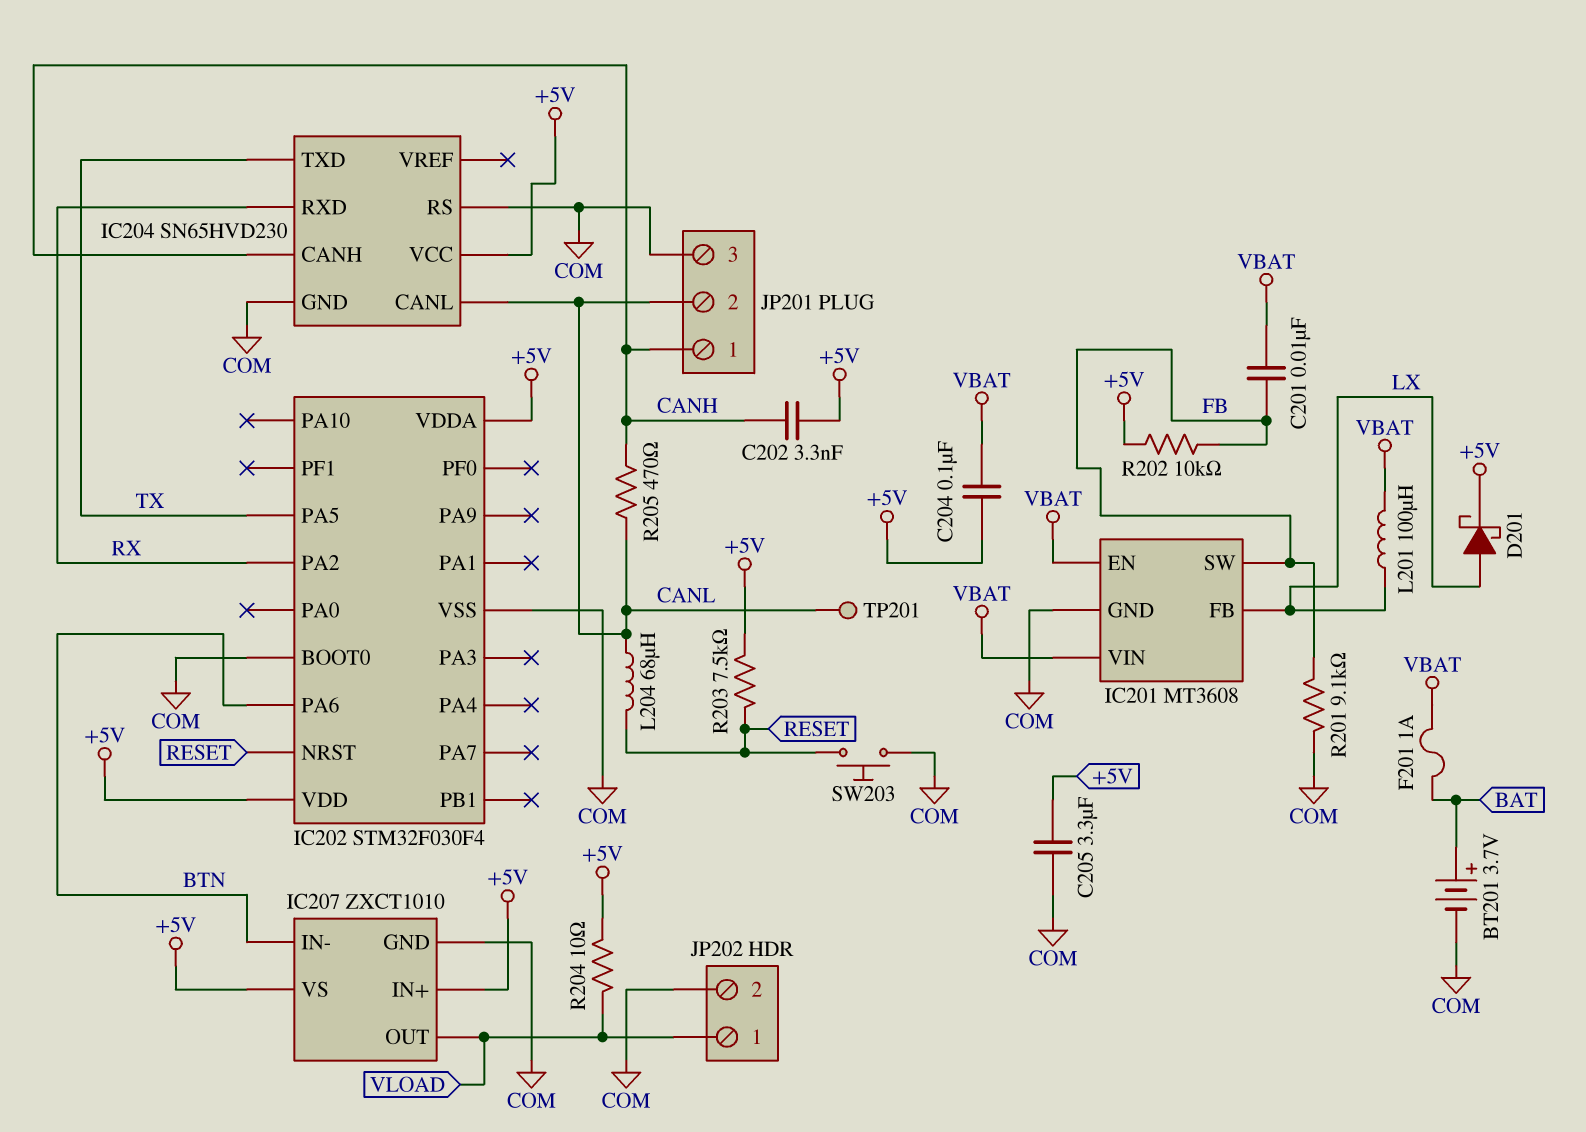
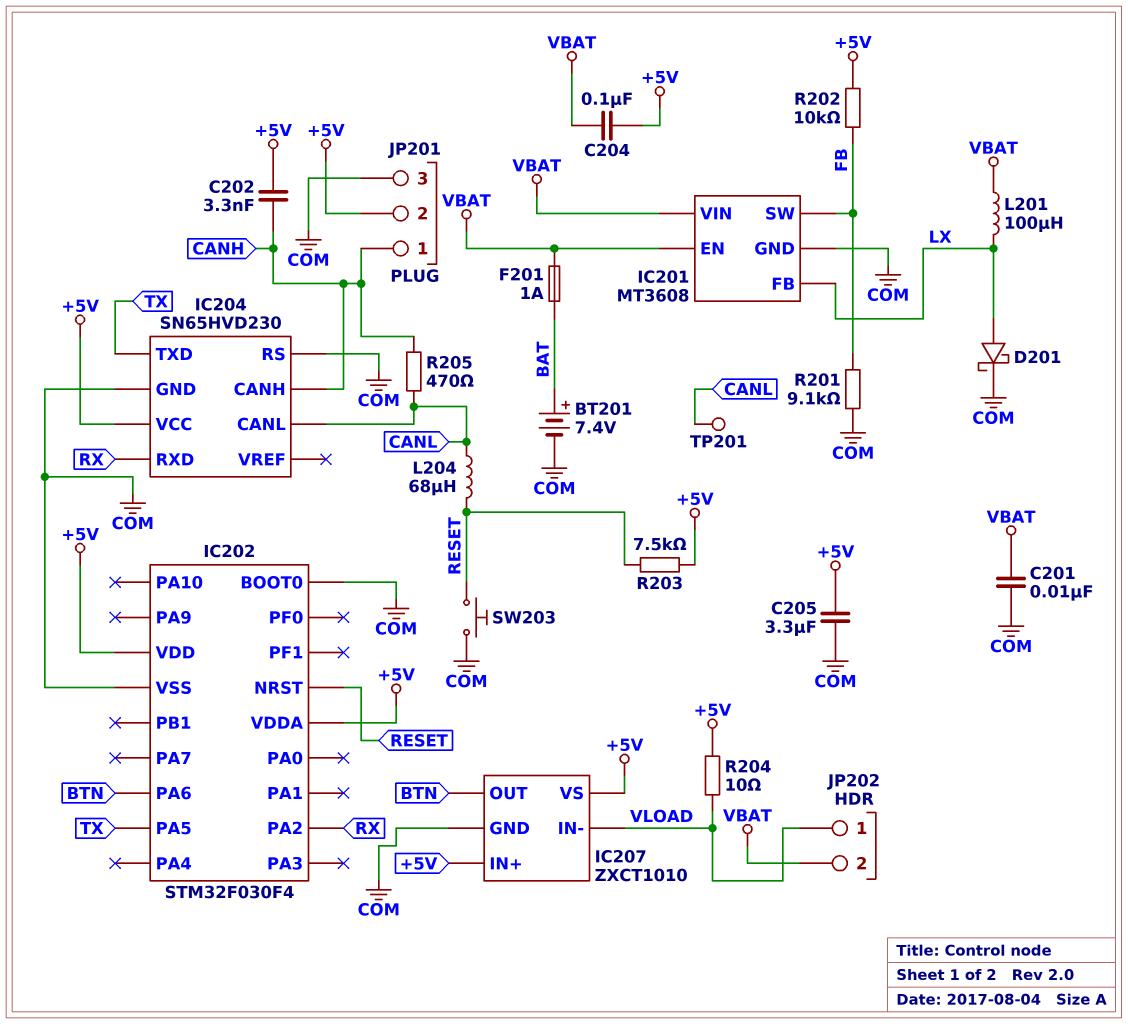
BT201: 3.7V (plus BAT, minus COM) -> 7.4V (plus BAT, minus COM)
C201: 10nF (FB, VBAT) -> 10nF (COM, VBAT)
D201: schottky (A LX, K +5V) -> schottky (A LX, K COM)
IC207 pin IN-: BTN -> VLOAD
IC207 pin OUT: VLOAD -> BTN
JP201 pin 2: CANL -> +5V
JP202 pin 2: COM -> VBAT

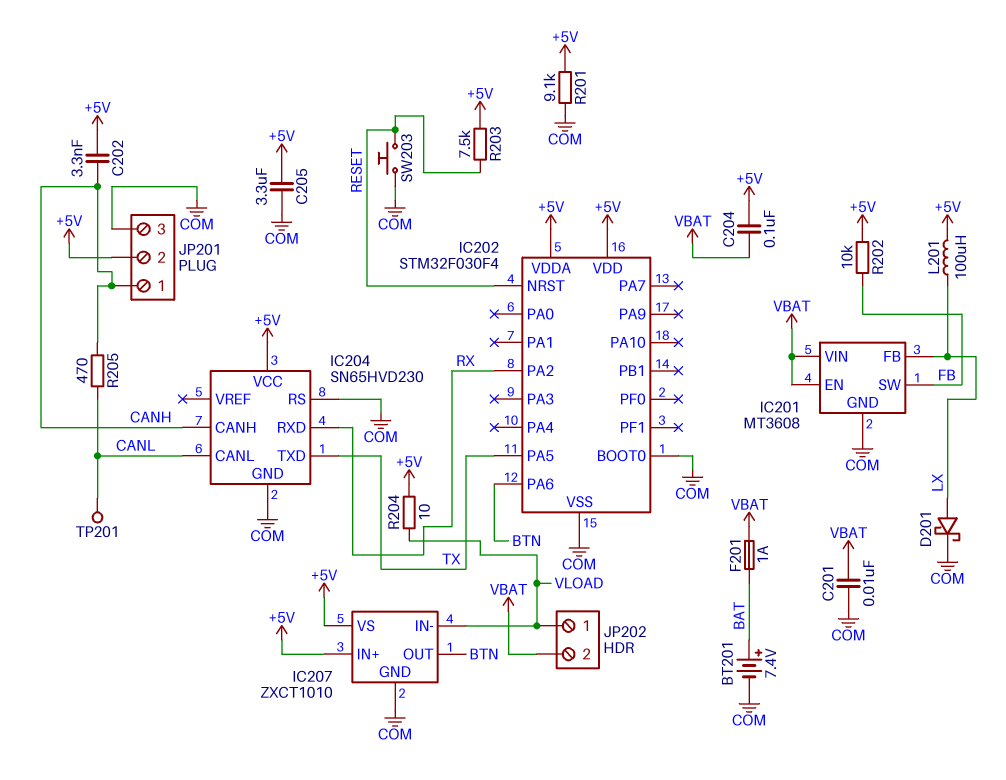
L201: 100uH (LX, VBAT) -> 100uH (+5V, LX)
L204: 68uH (CANL, RESET) -> none
R201: 9.1k (COM, FB) -> 9.1k (+5V, COM)

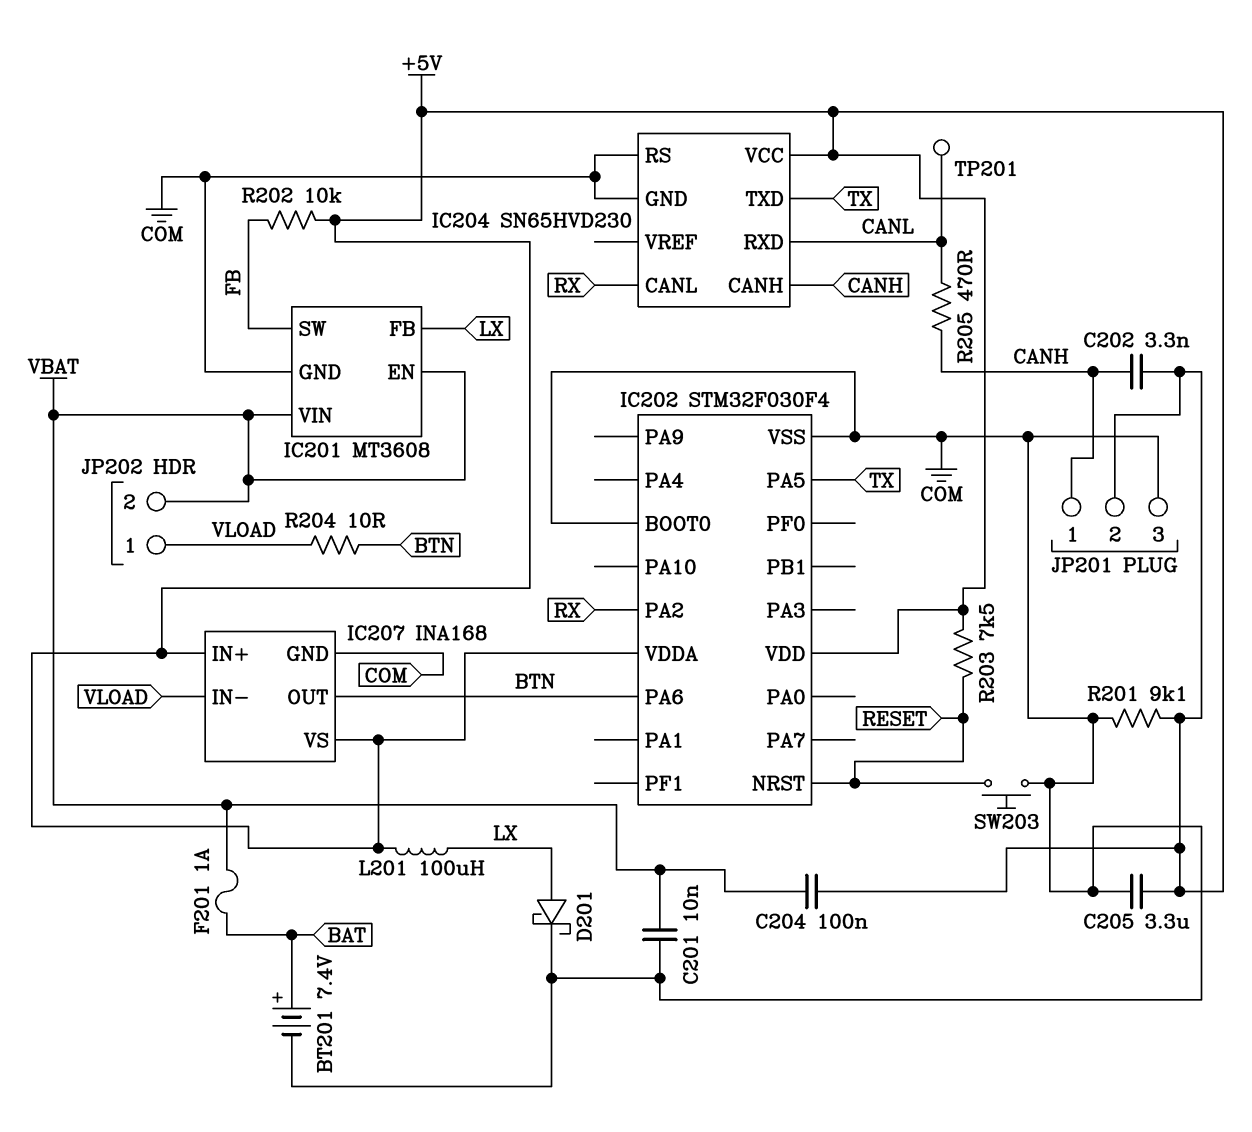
IC204 pin CANL: CANL -> RX
IC204 pin RXD: RX -> CANL
IC207: ZXCT1010 -> INA168
R204: 10 (+5V, VLOAD) -> 10 (BTN, VLOAD)

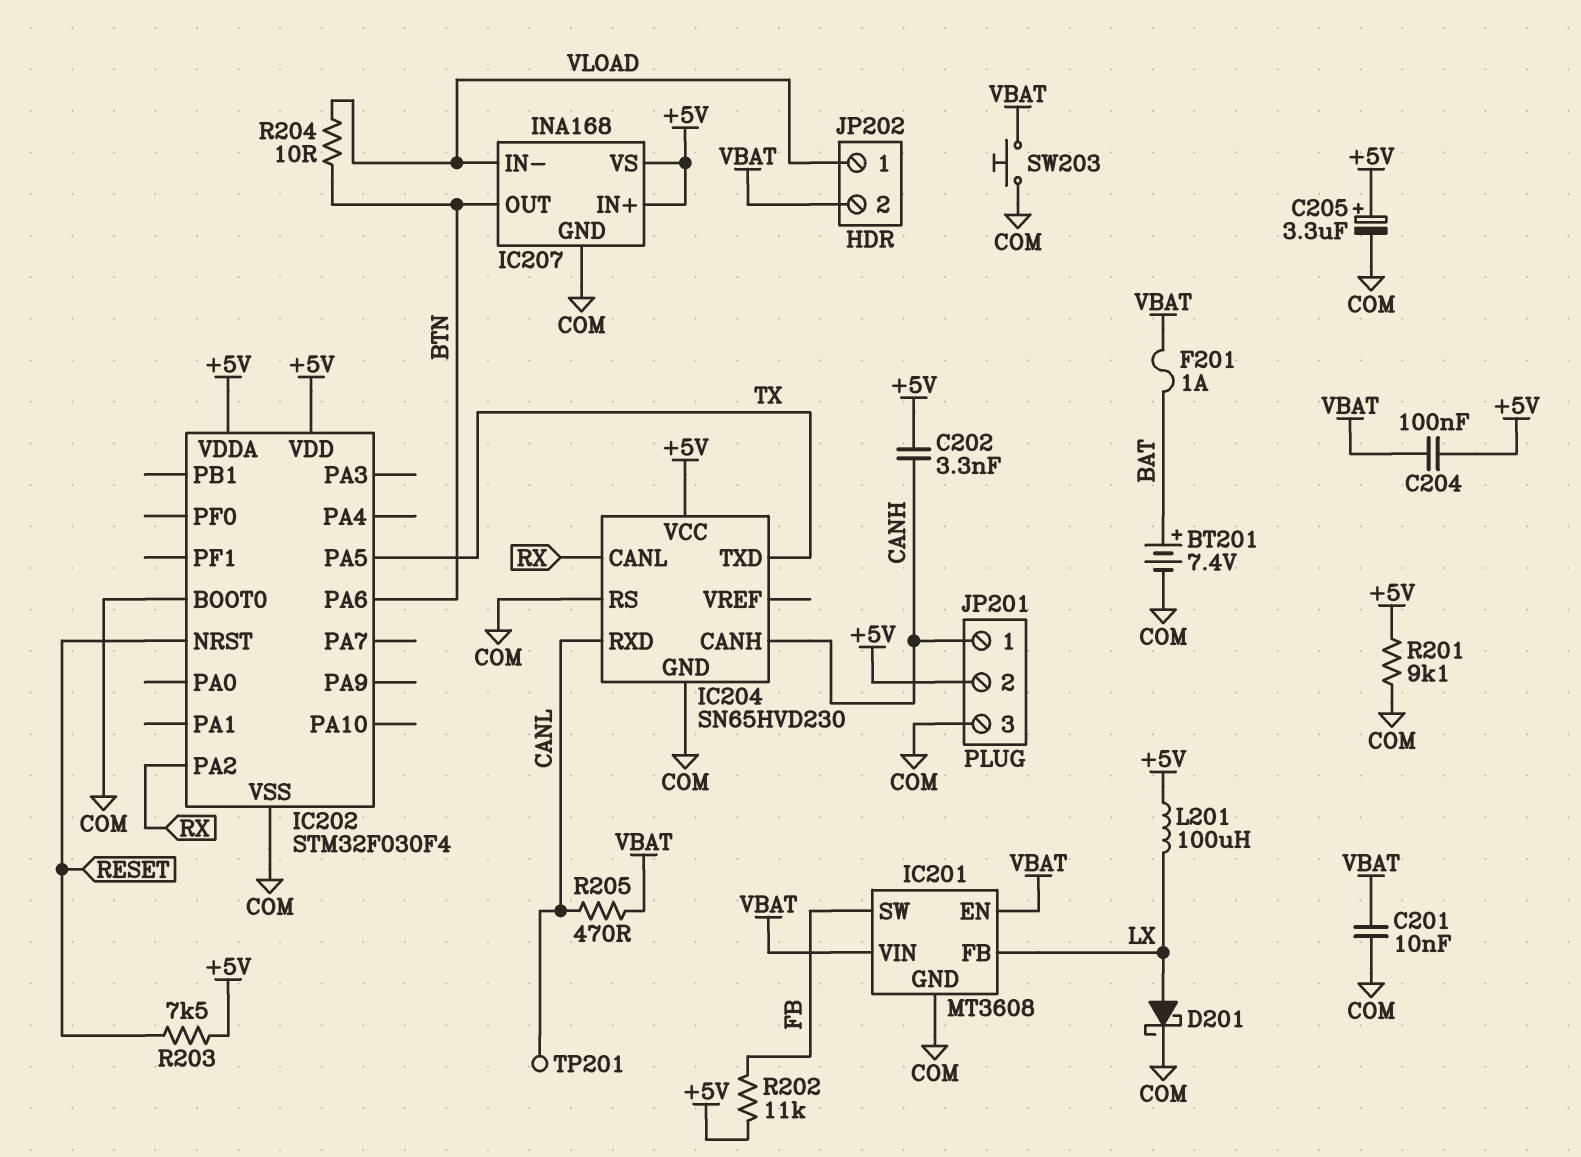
C205: 3.3uF (+5V, COM) -> 3.3uF (plus +5V, minus COM)
R202: 10k (+5V, FB) -> 11k (+5V, FB)
R205: 470 (CANH, CANL) -> 470 (CANL, VBAT)
SW203: button (COM, RESET) -> button (COM, VBAT)

